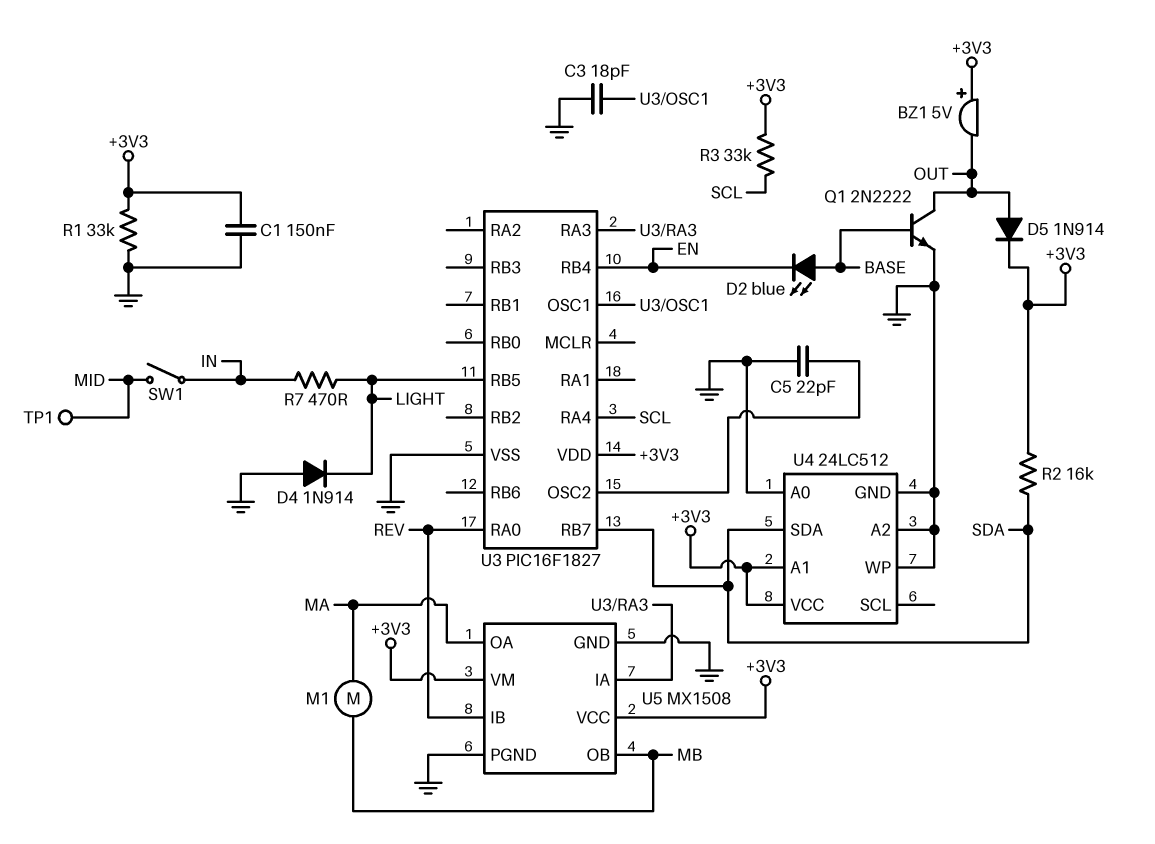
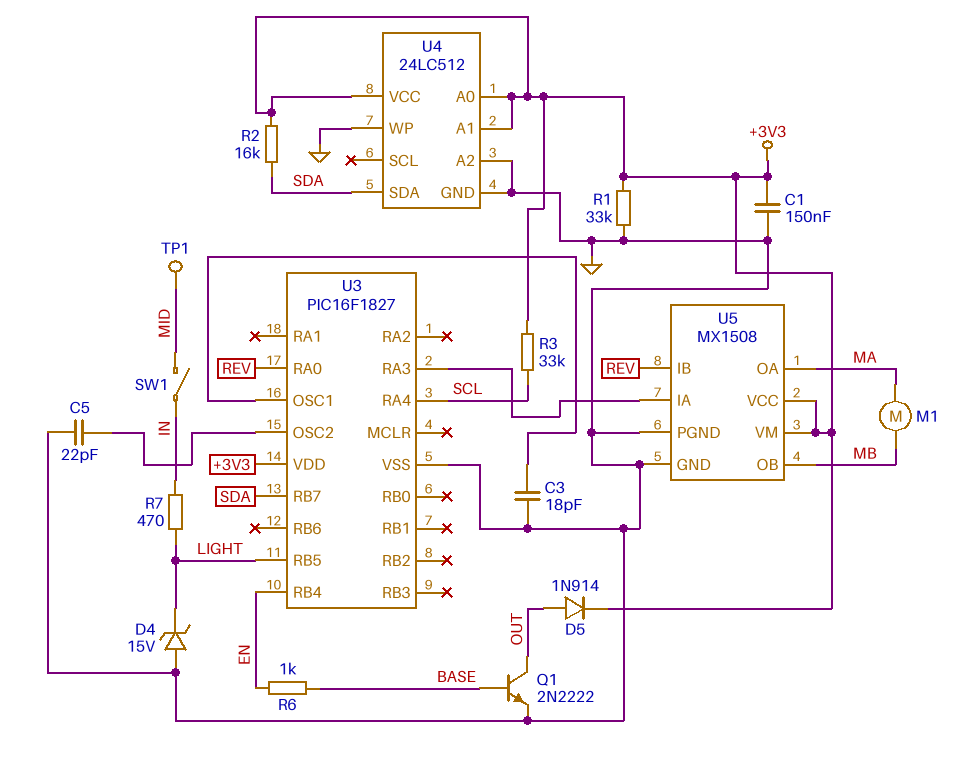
BZ1: buzzer 5V (plus +3V3, minus OUT) -> none
D2: LED blue (A BASE, K EN) -> none
D4: diode 1N914 (A GND, K LIGHT) -> zener 15V (A GND, K LIGHT)
R6: none -> 1k (BASE, EN)
U4 pin A0: GND -> +3V3

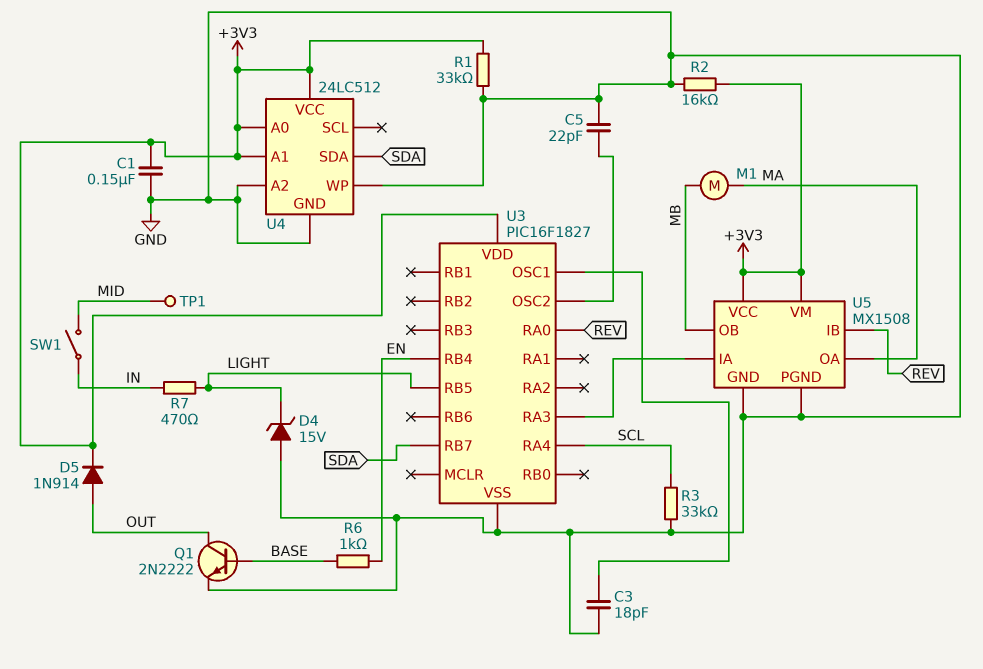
R2: 16k (+3V3, SDA) -> 16k (+3V3, GND)
R3: 33k (+3V3, SCL) -> 33k (GND, SCL)

